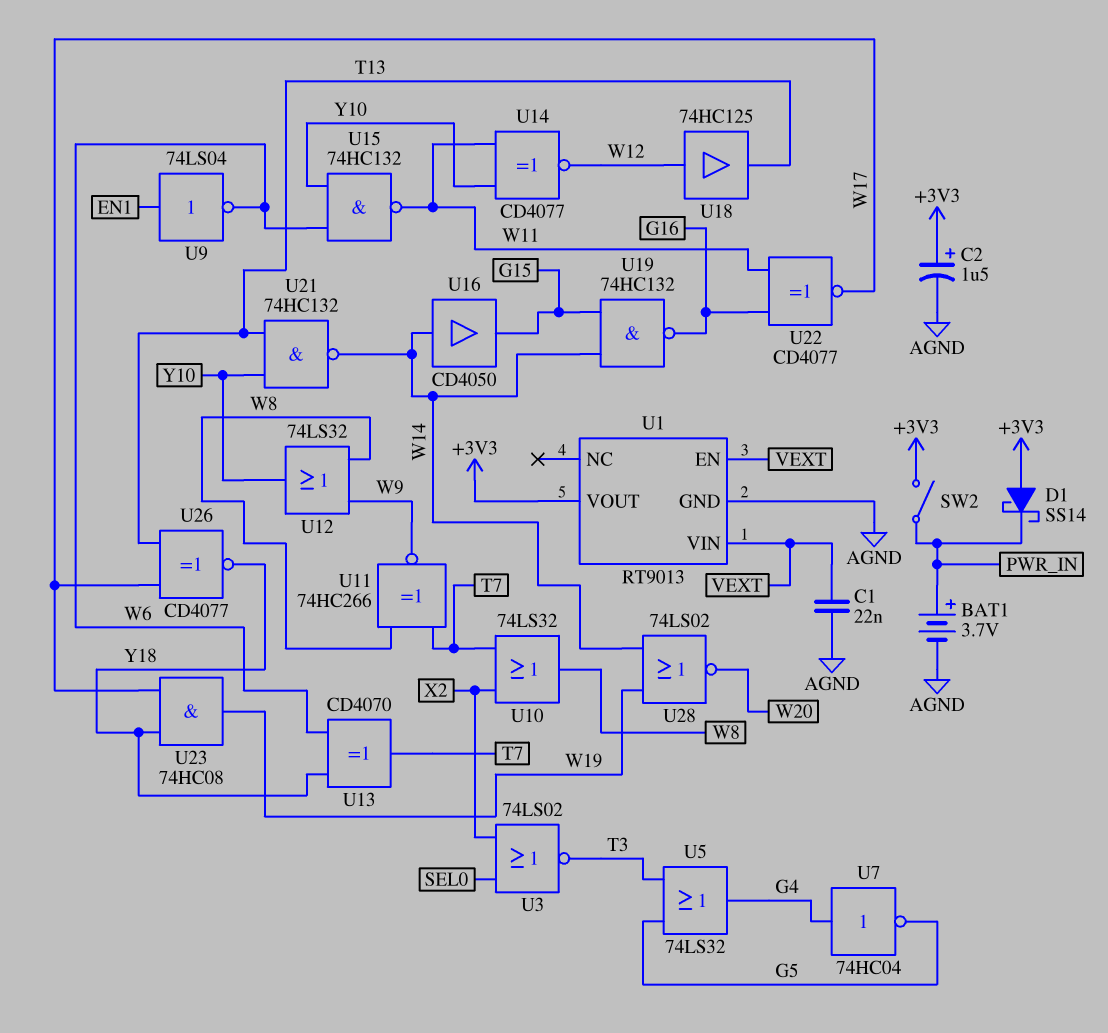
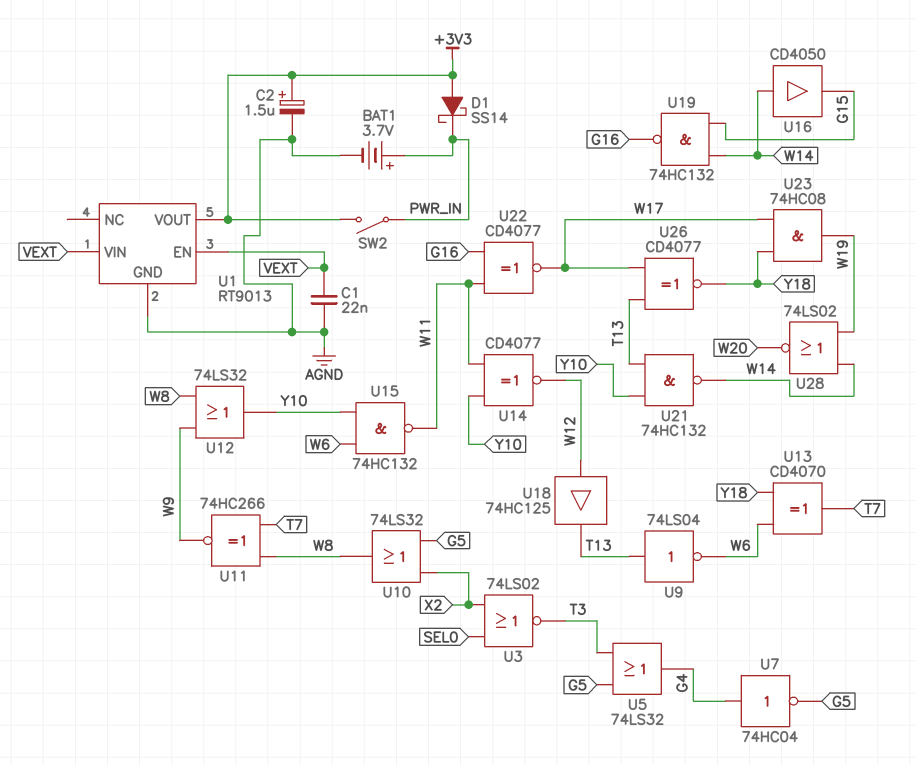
U9: NOT 74LS04 (in EN1, out W6) -> NOT 74LS04 (in T13, out W6)
U10: OR 74LS32 (in T7, in X2, out W8) -> OR 74LS32 (in G5, in X2, out W8)

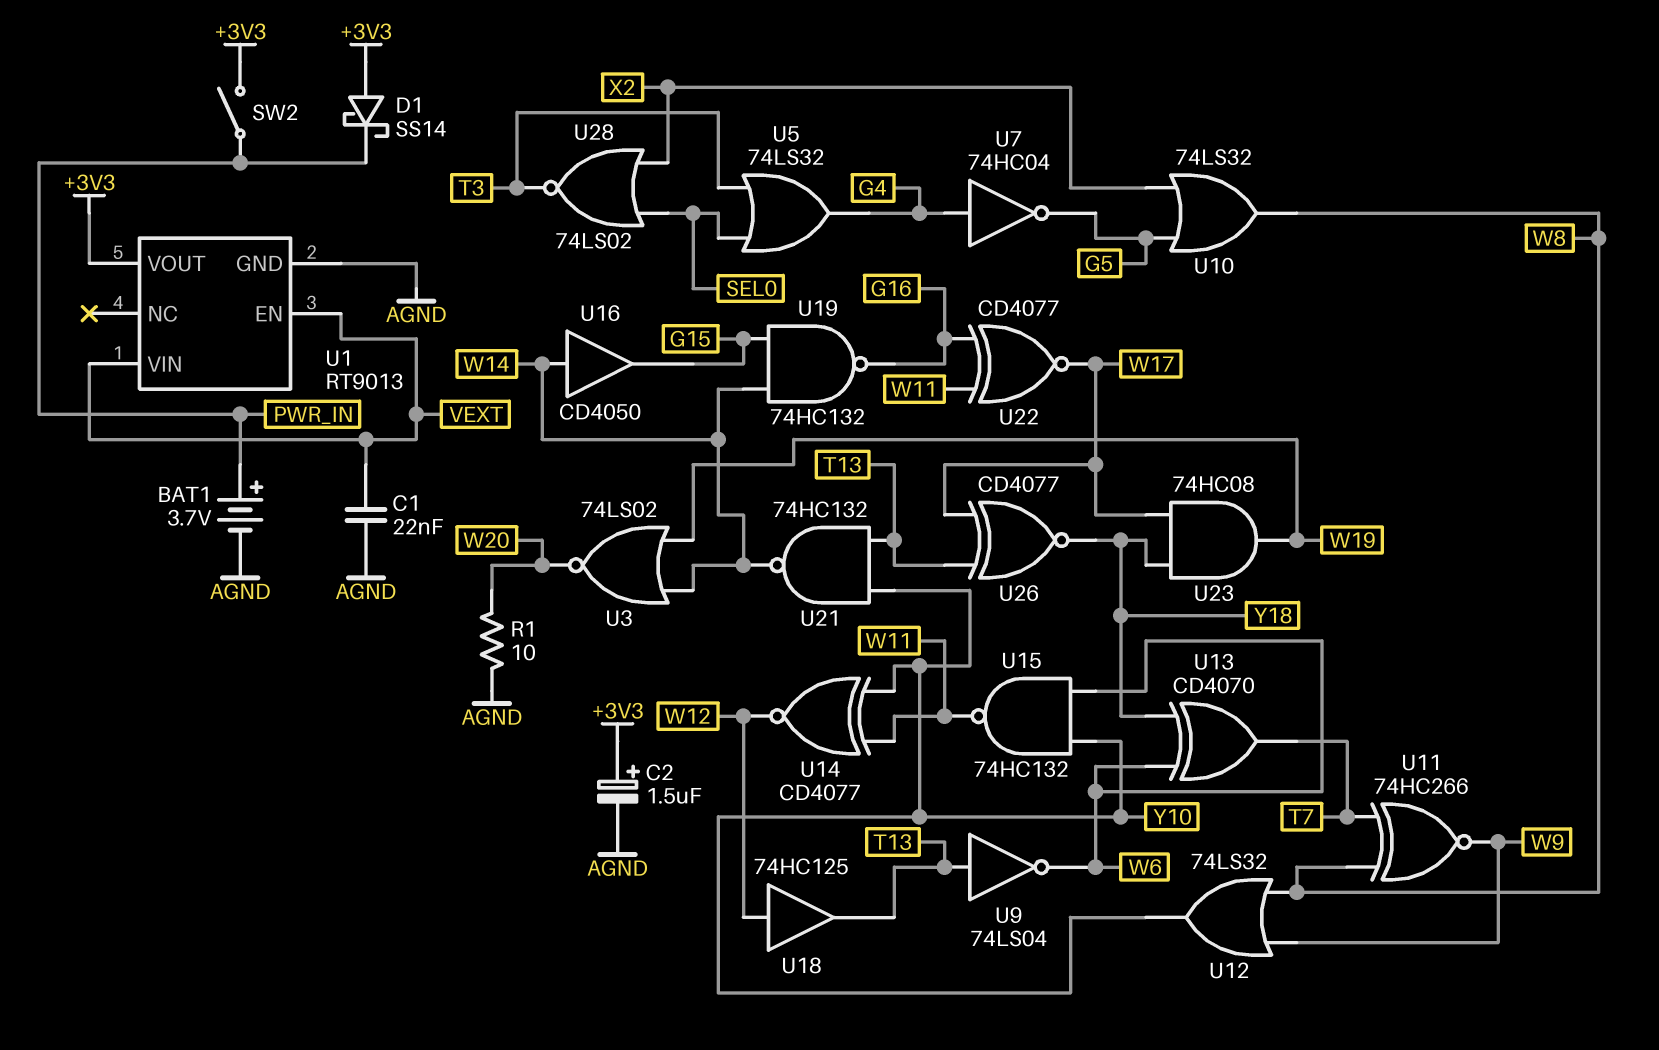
R1: none -> 10 (AGND, W20)
U3: NOR 74LS02 (in SEL0, in X2, out T3) -> NOR 74LS02 (in W14, in W19, out W20)
U5: OR 74LS32 (in G5, in T3, out G4) -> OR 74LS32 (in SEL0, in T3, out G4)
U28: NOR 74LS02 (in W14, in W19, out W20) -> NOR 74LS02 (in SEL0, in X2, out T3)

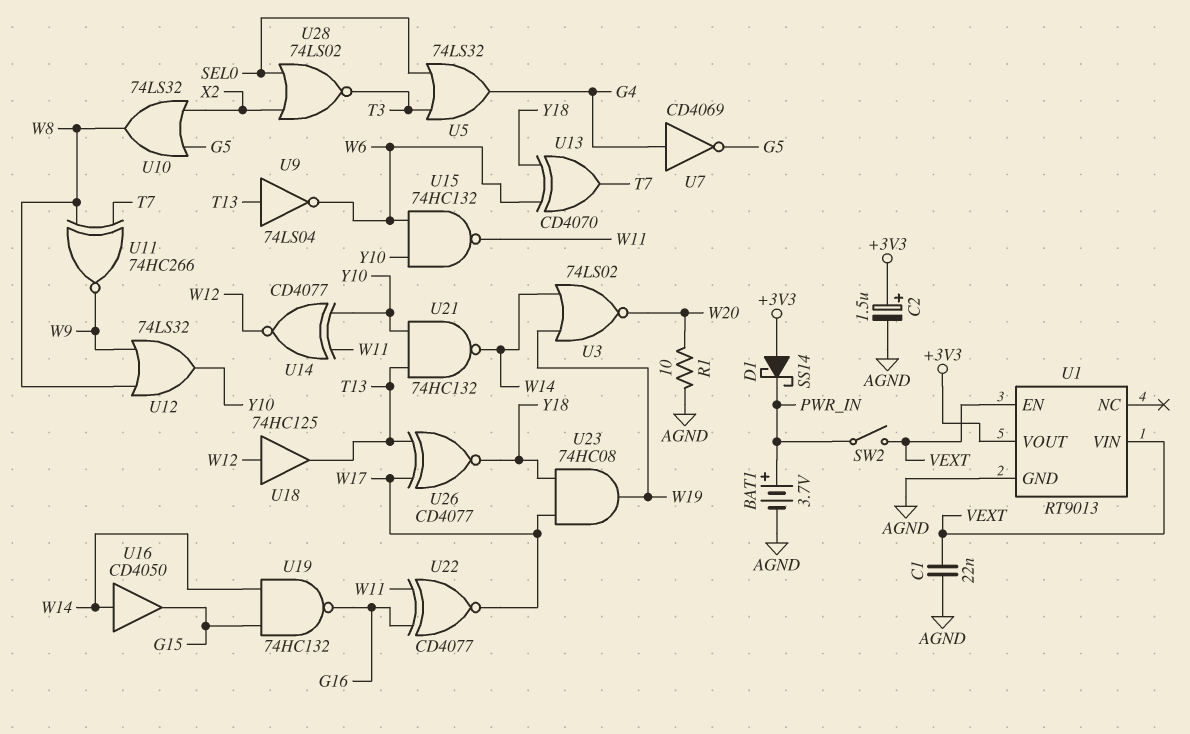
SW2: switch (+3V3, PWR_IN) -> switch (PWR_IN, VEXT)
U7: NOT 74HC04 (in G4, out G5) -> NOT CD4069 (in G4, out G5)

